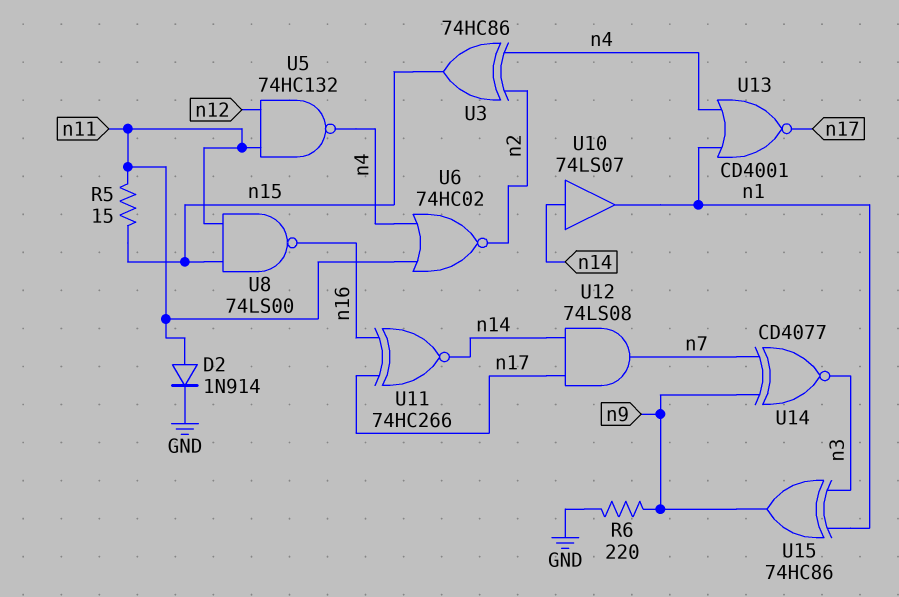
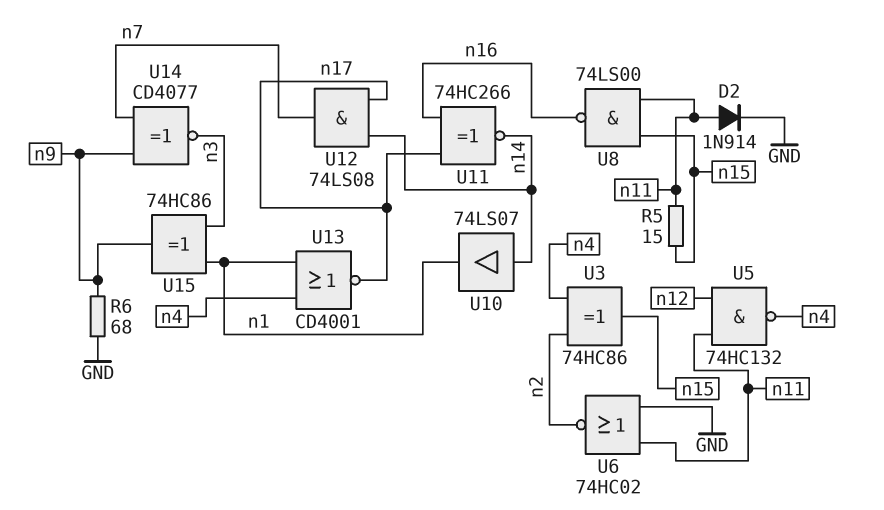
R6: 220 (GND, n9) -> 68 (GND, n9)
U6: NOR 74HC02 (in n4, in n11, out n2) -> NOR 74HC02 (in GND, in n11, out n2)

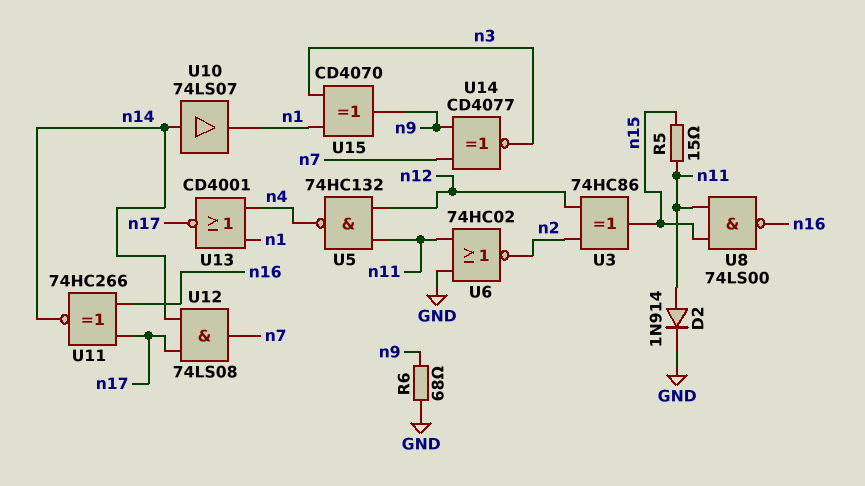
U3: XOR 74HC86 (in n2, in n4, out n15) -> XOR 74HC86 (in n2, in n12, out n15)
U15: XOR 74HC86 (in n1, in n3, out n9) -> XOR CD4070 (in n1, in n3, out n9)

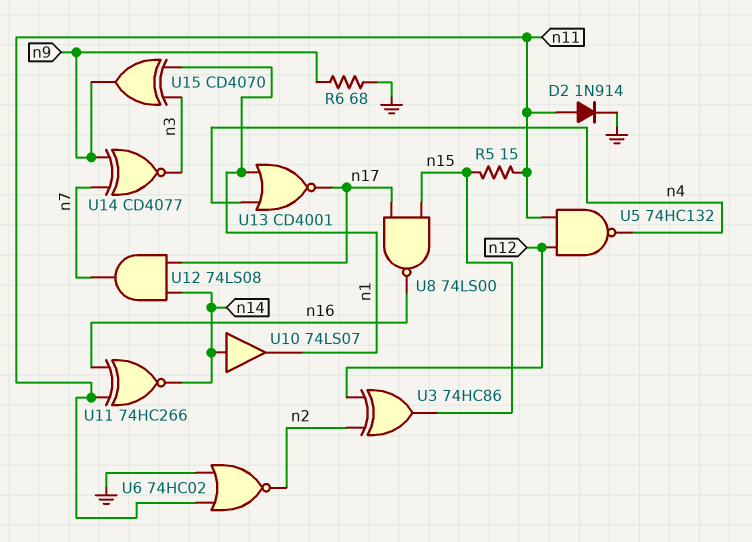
U8: NAND 74LS00 (in n11, in n15, out n16) -> NAND 74LS00 (in n15, in n17, out n16)
U11: XNOR 74HC266 (in n16, in n17, out n14) -> XNOR 74HC266 (in n11, in n16, out n14)

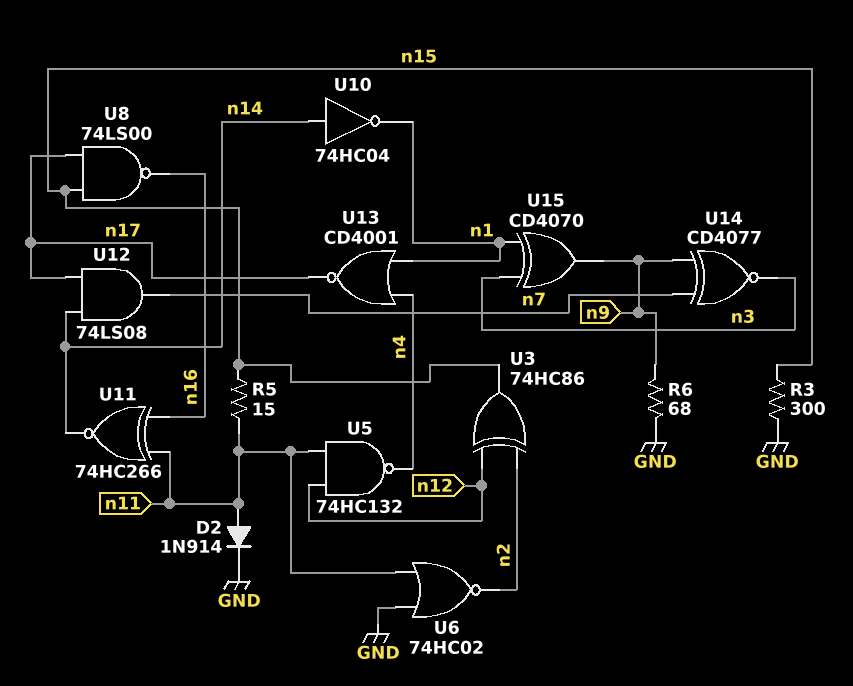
R3: none -> 300 (GND, n15)
U10: buffer 74LS07 (in n14, out n1) -> NOT 74HC04 (in n14, out n1)

